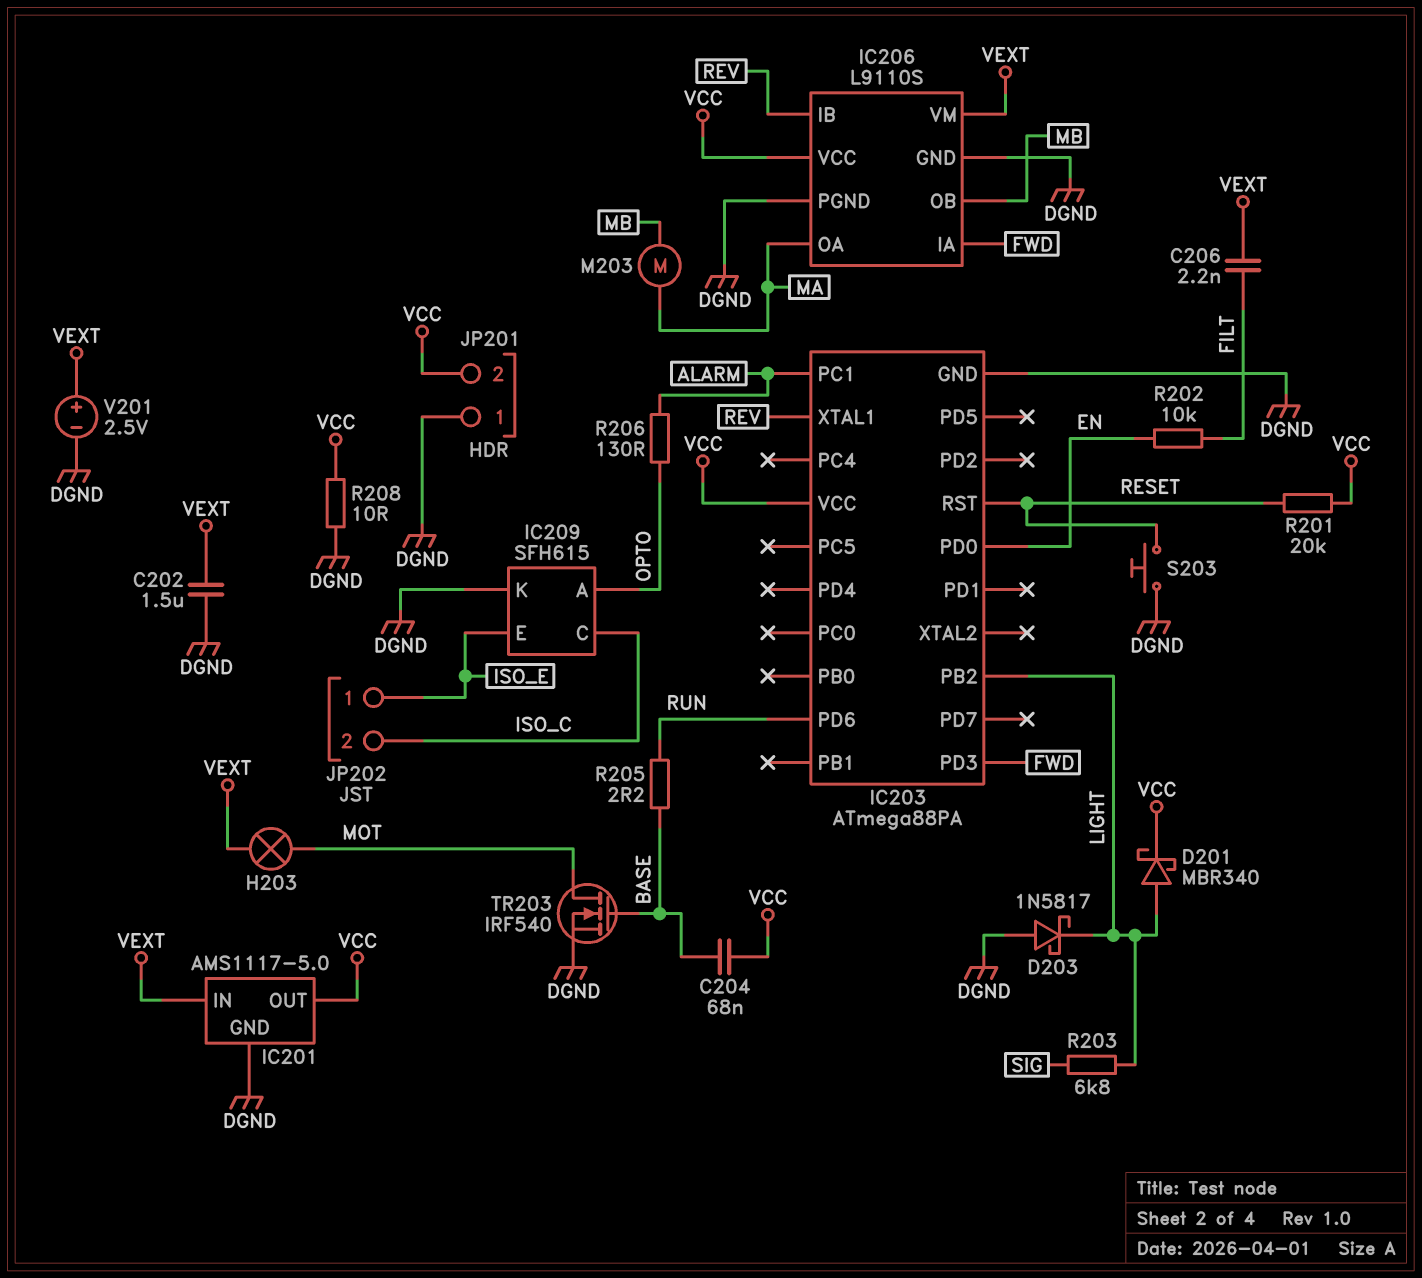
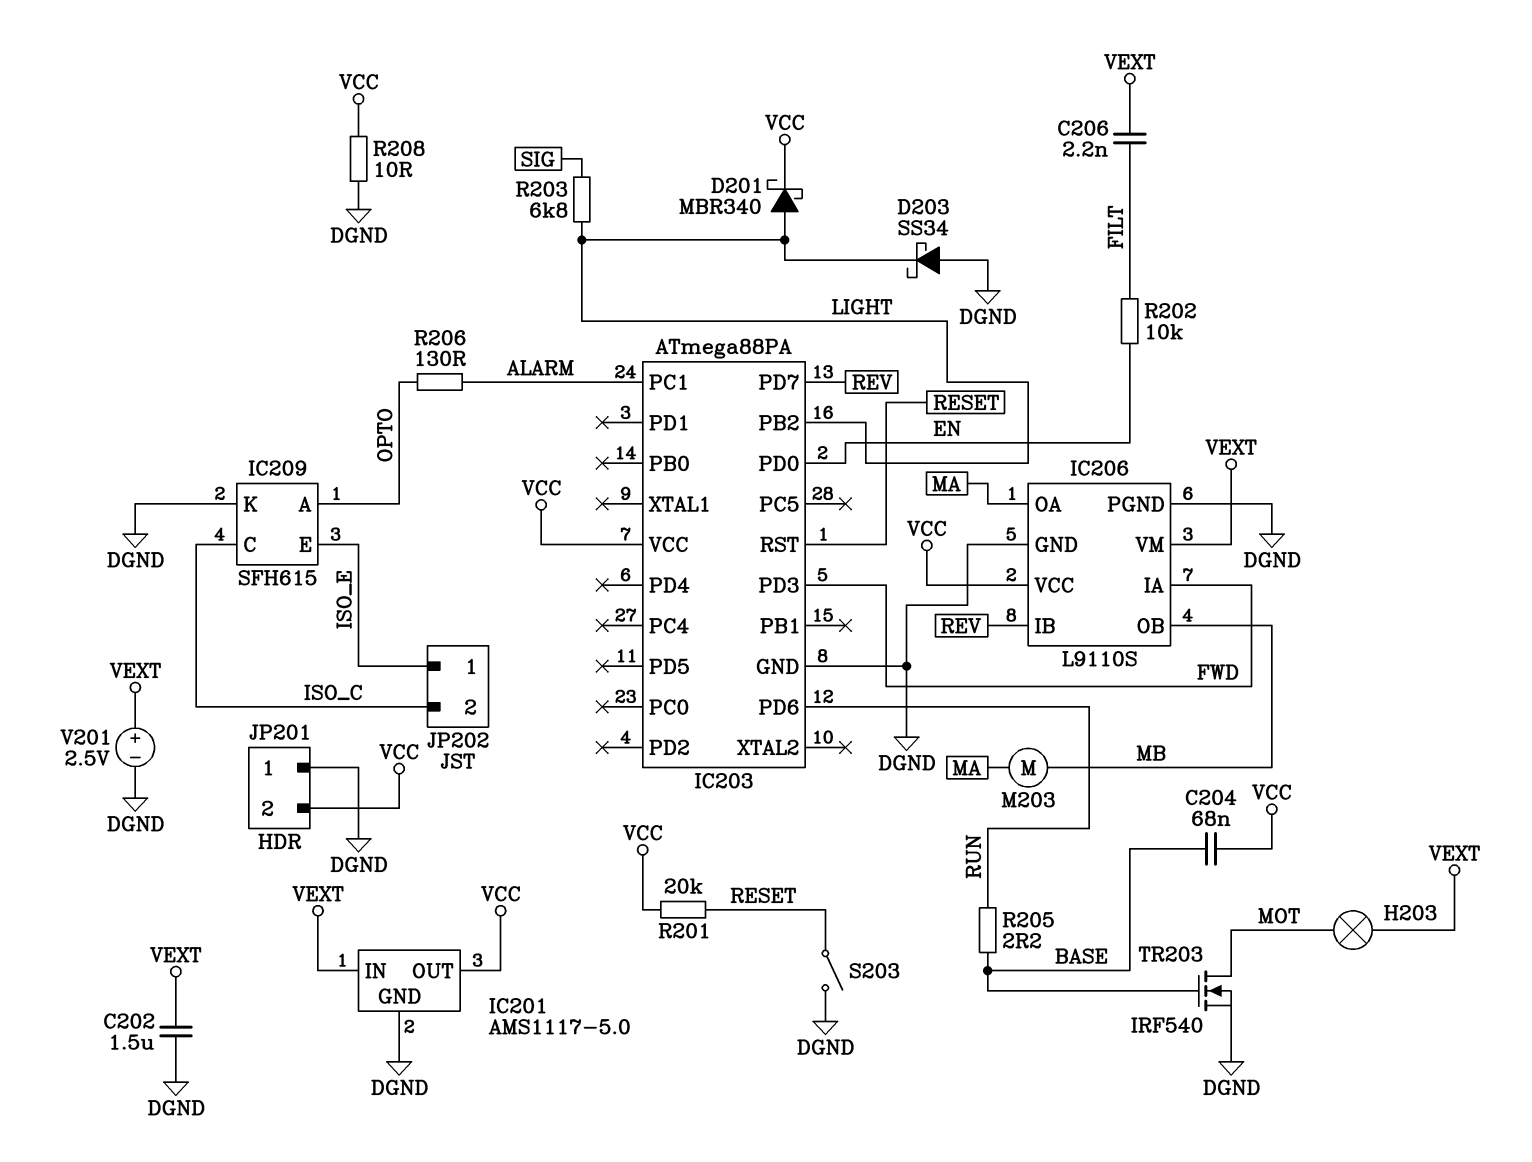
D203: schottky 1N5817 (A DGND, K LIGHT) -> schottky SS34 (A DGND, K LIGHT)
IC203 pin PD7: none -> REV
IC203 pin XTAL1: REV -> none
S203: button (DGND, RESET) -> switch (DGND, RESET)

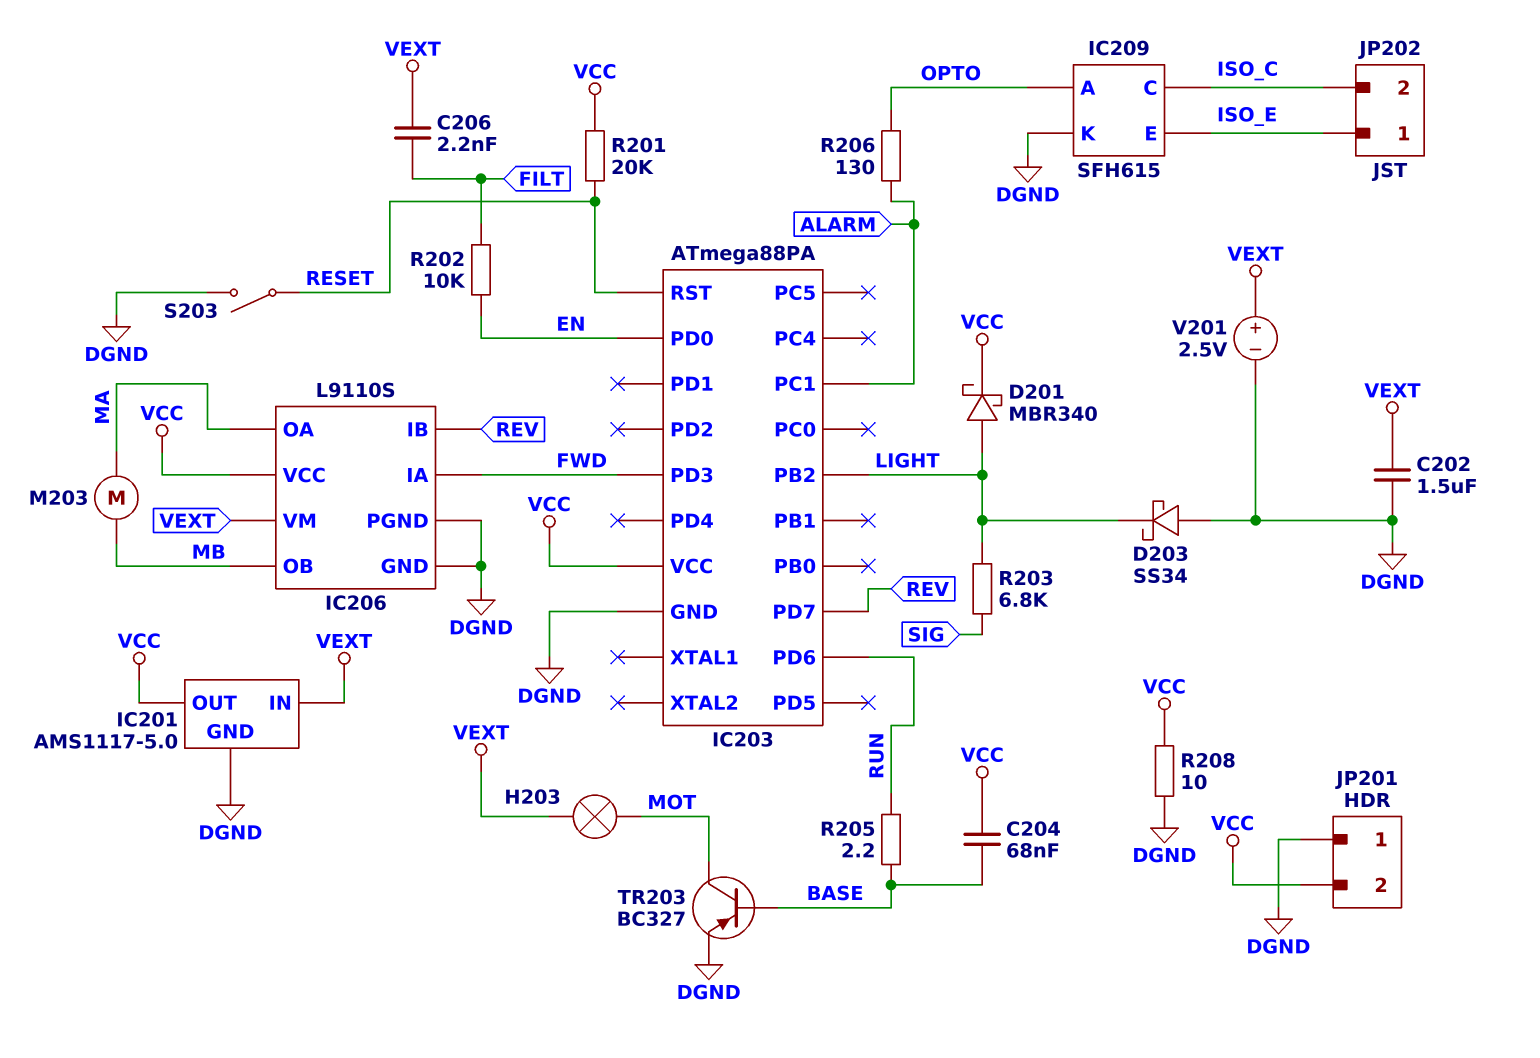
TR203: NMOS IRF540 (G BASE, D MOT, S DGND) -> PNP BC327 (B BASE, C MOT, E DGND)

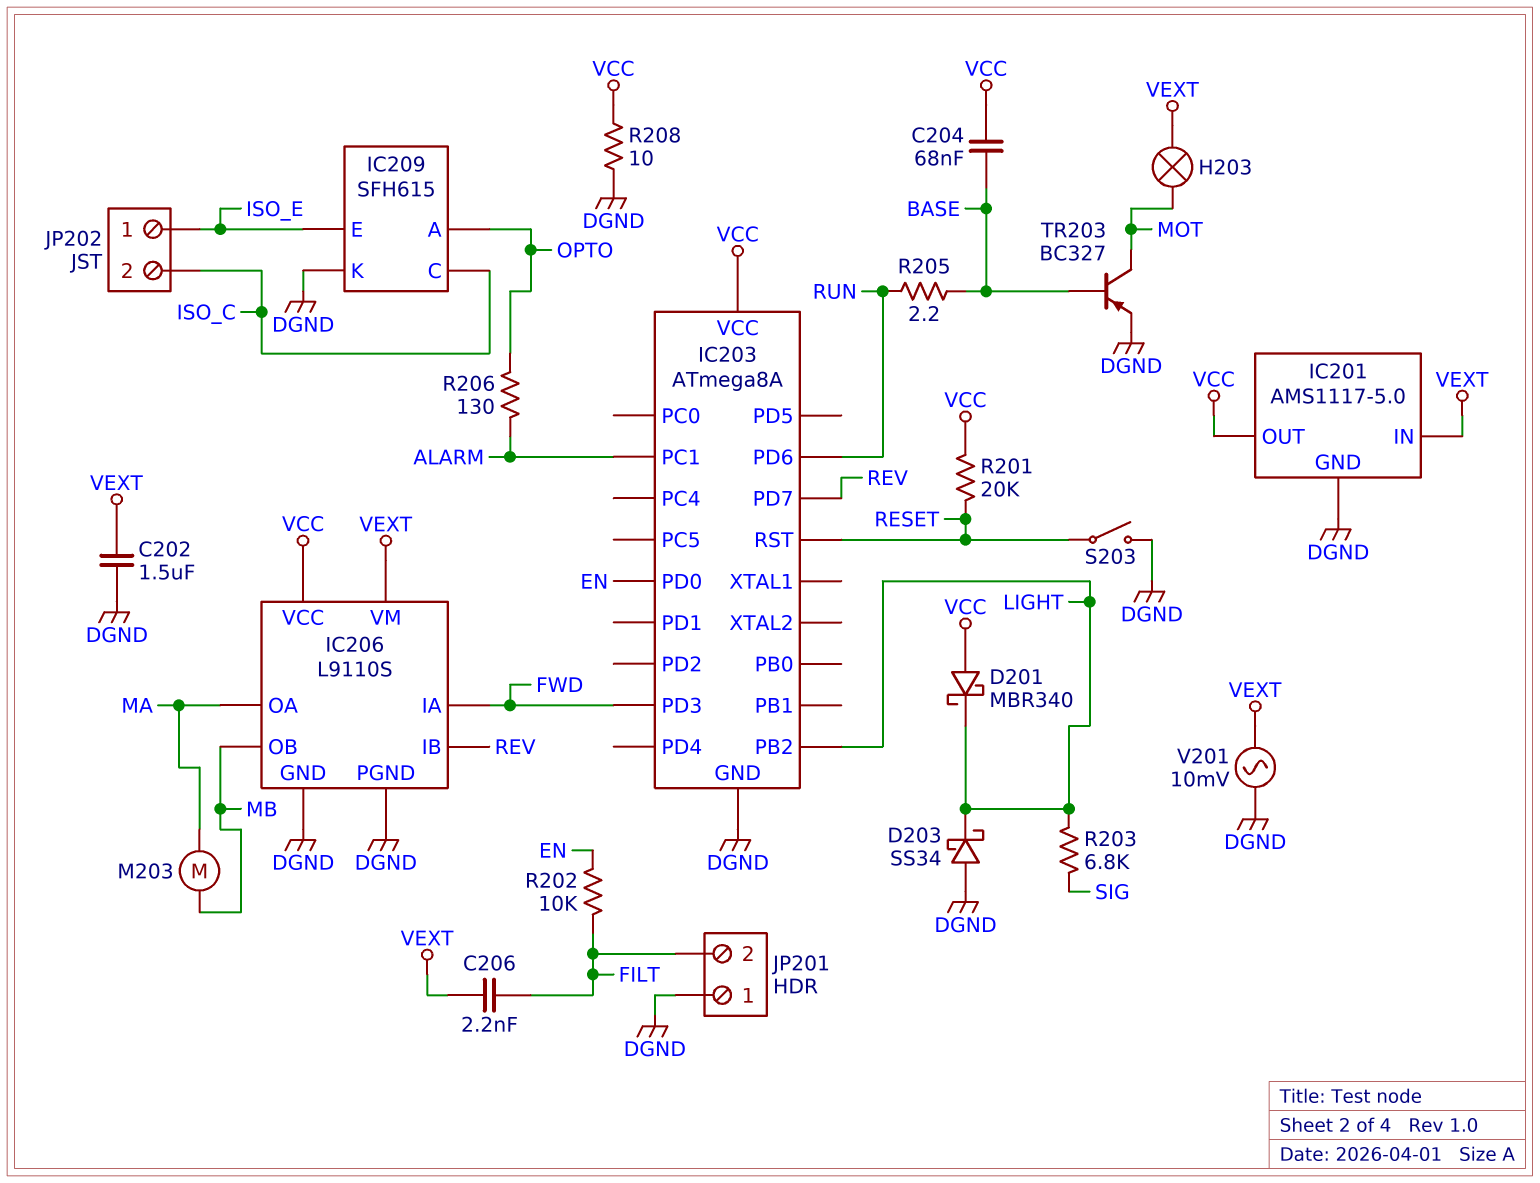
D201: schottky MBR340 (A LIGHT, K VCC) -> schottky MBR340 (A VCC, K LIGHT)
IC203: ATmega88PA -> ATmega8A
JP201 pin 2: VCC -> FILT
V201: 2.5V (plus VEXT, minus DGND) -> AC 10mV (DGND, VEXT)

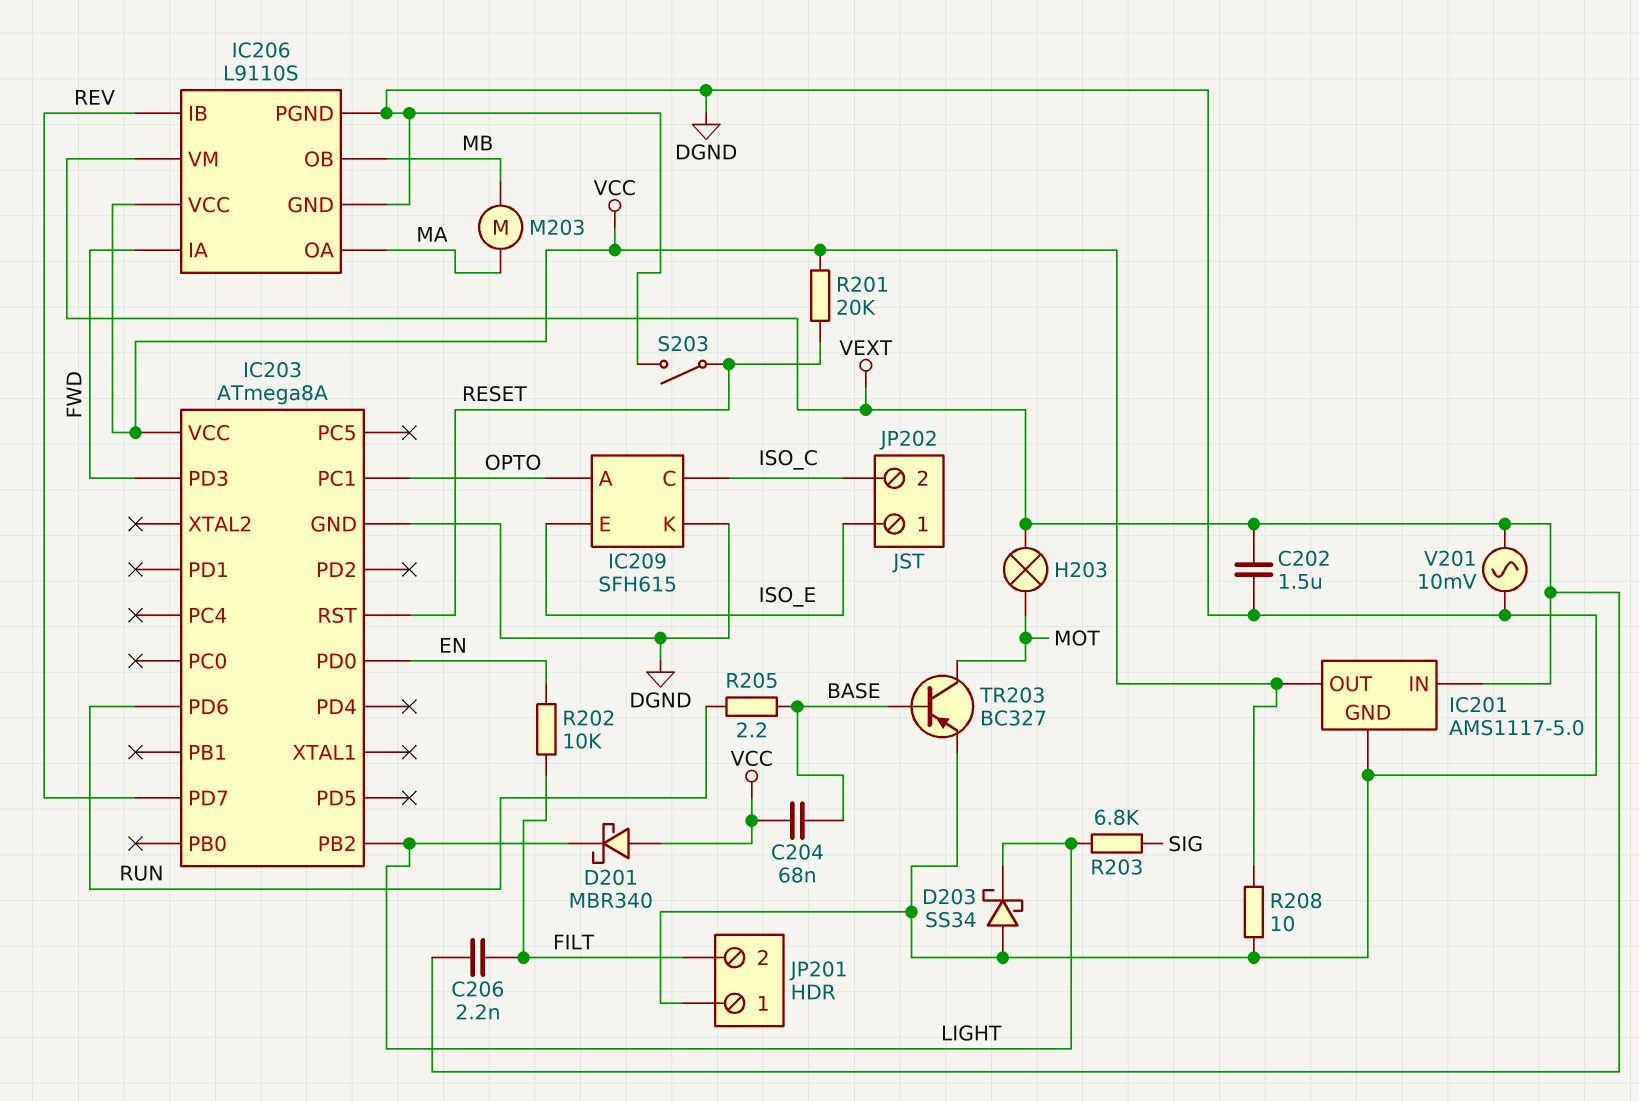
IC203 pin PC1: ALARM -> OPTO
R206: 130 (ALARM, OPTO) -> none

